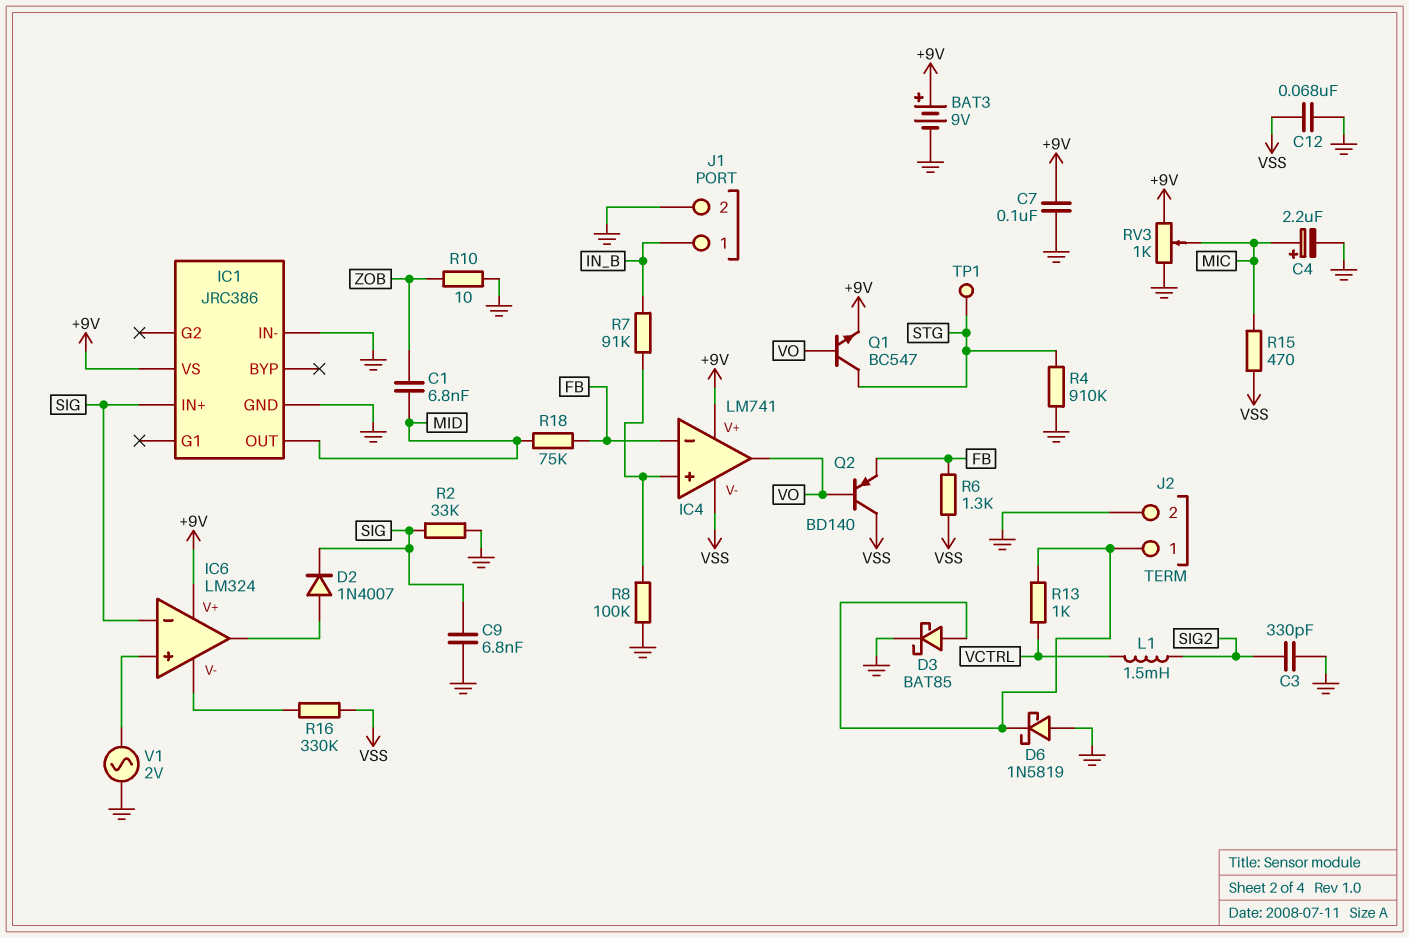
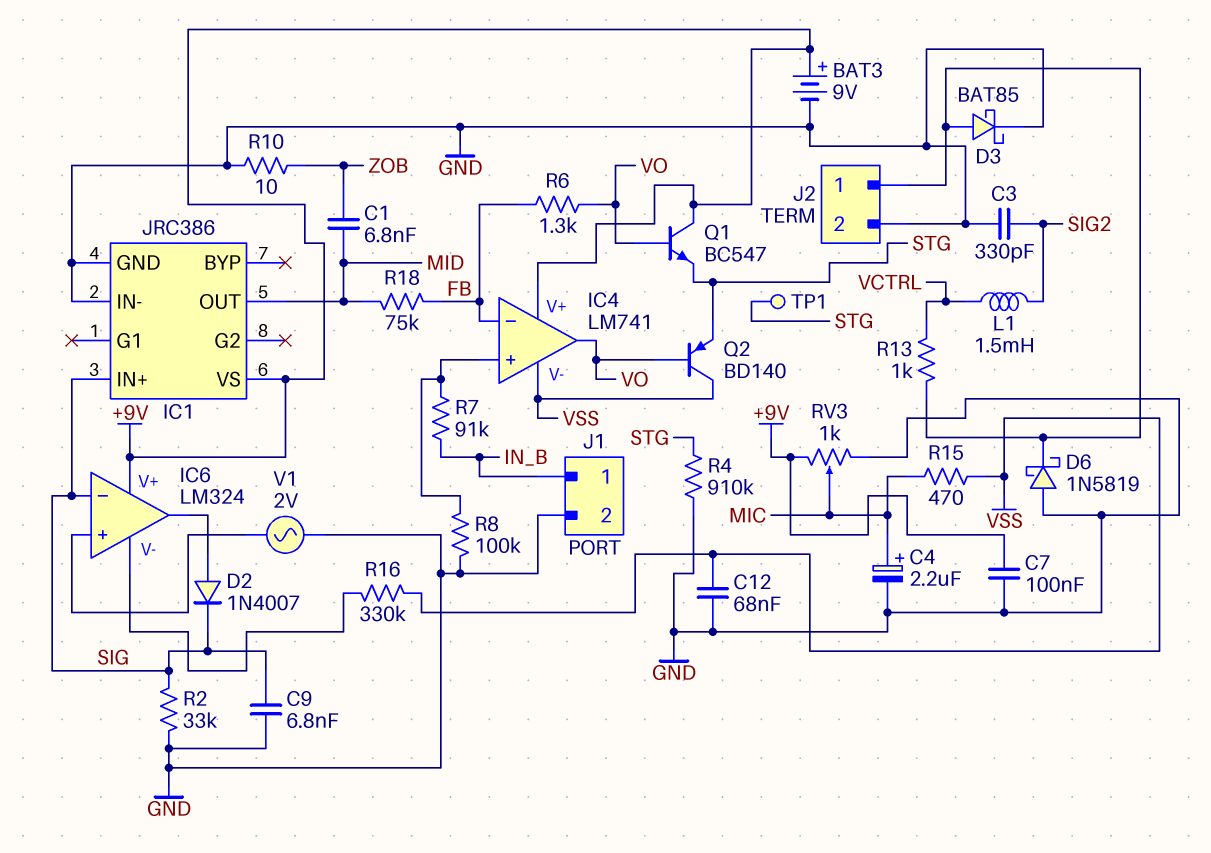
Q1: NPN BC547 (B VO, C STG, E +9V) -> NPN BC547 (B VO, C +9V, E STG)
Q2: PNP BD140 (B VO, C VSS, E FB) -> PNP BD140 (B VO, C VSS, E STG)
R6: 1.3k (FB, VSS) -> 1.3k (FB, VO)

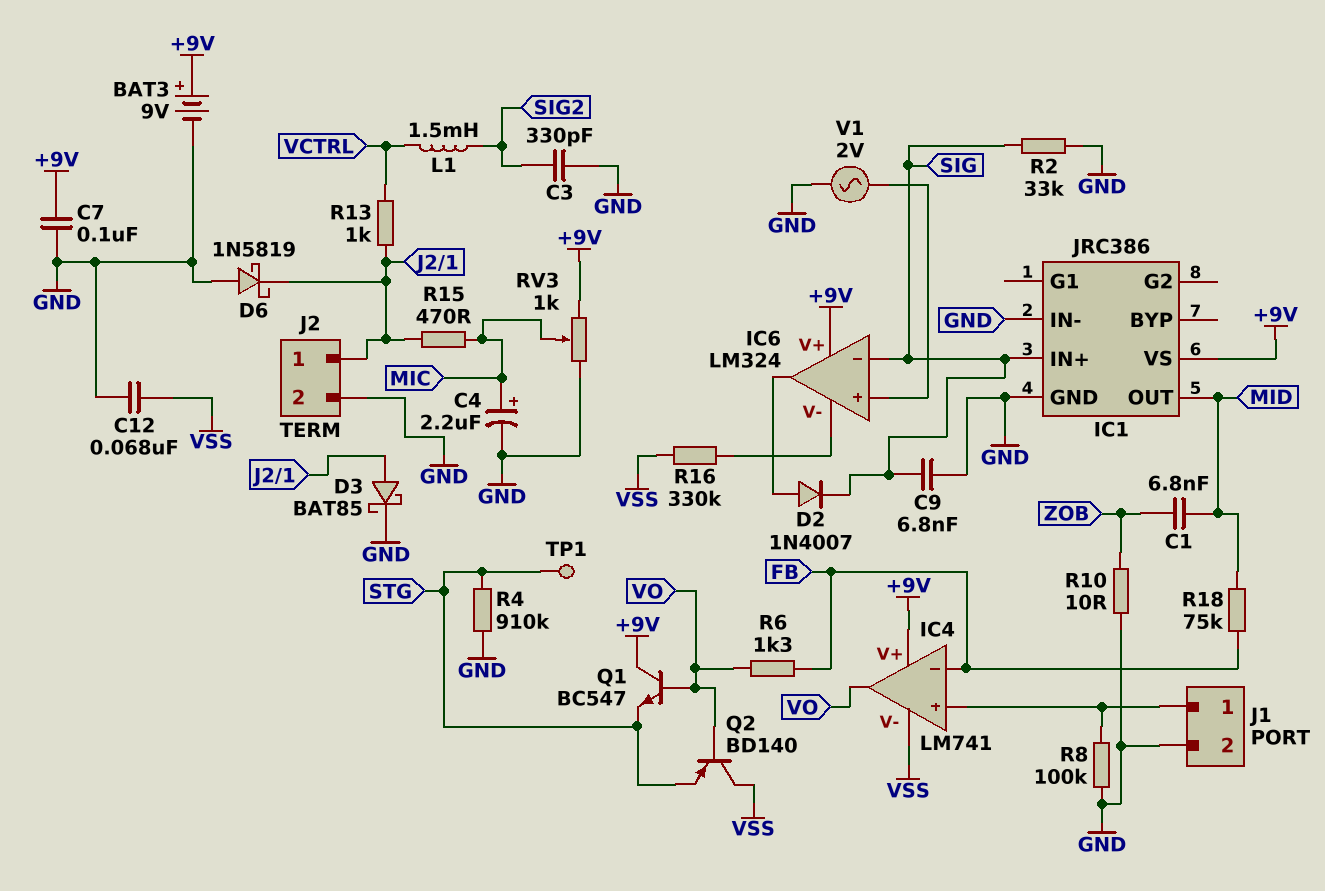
J1 pin 1: IN_B -> IC4/in+
R7: 91k (IC4/in+, IN_B) -> none
R15: 470 (MIC, VSS) -> 470 (J2/1, MIC)

